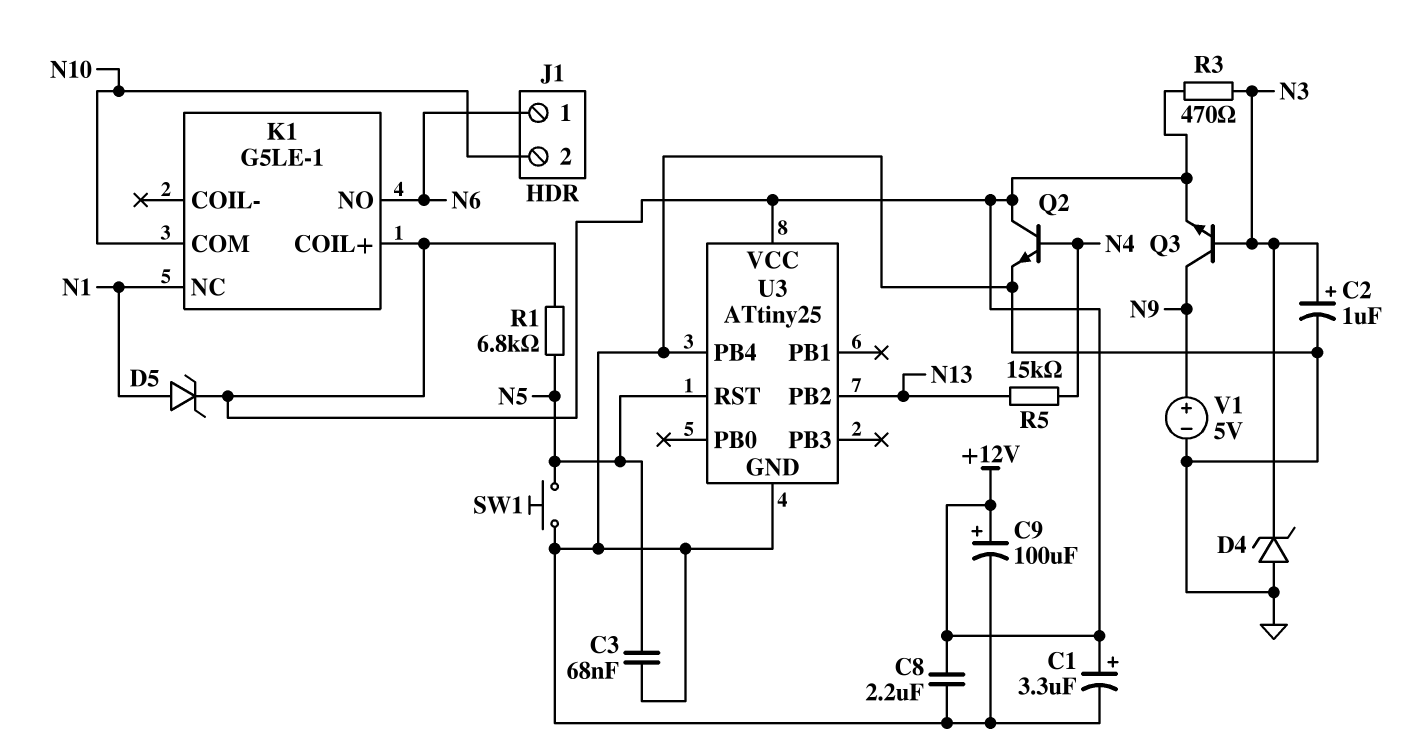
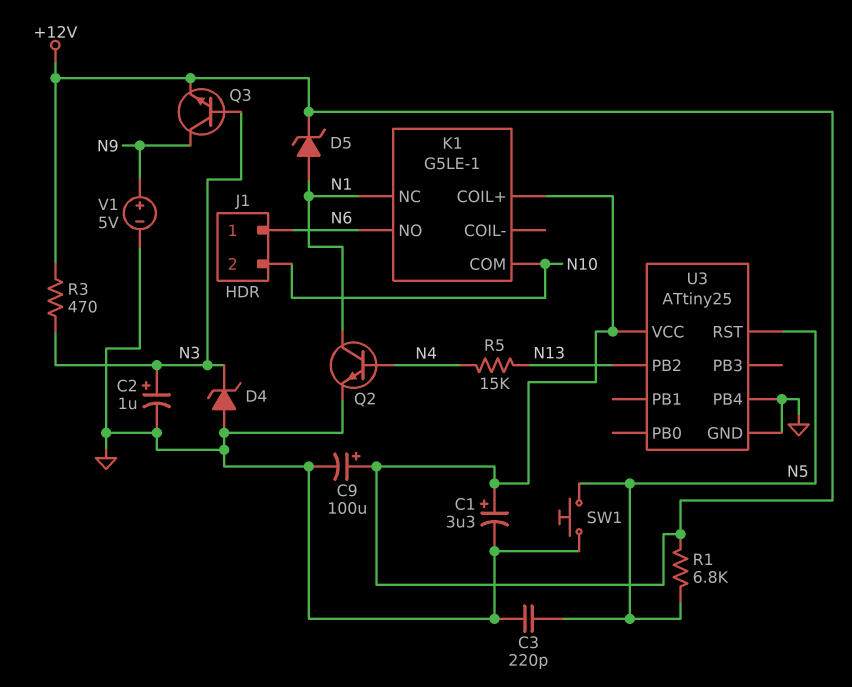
C3: 68nF (GND, N5) -> 220pF (GND, N5)
C8: 2.2uF (+12V, GND) -> none
Q2: NPN (B N4, C +12V, E GND) -> NPN (B N4, C N1, E GND)

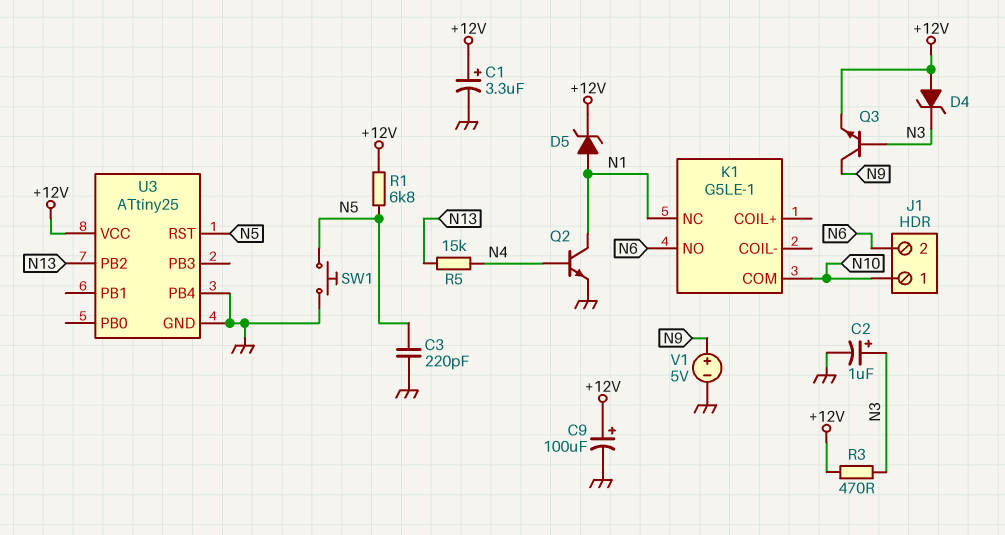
D4: zener (A GND, K N3) -> zener (A +12V, K N3)
J1 pin 1: N6 -> N10
J1 pin 2: N10 -> N6
K1 pin COIL+: +12V -> none

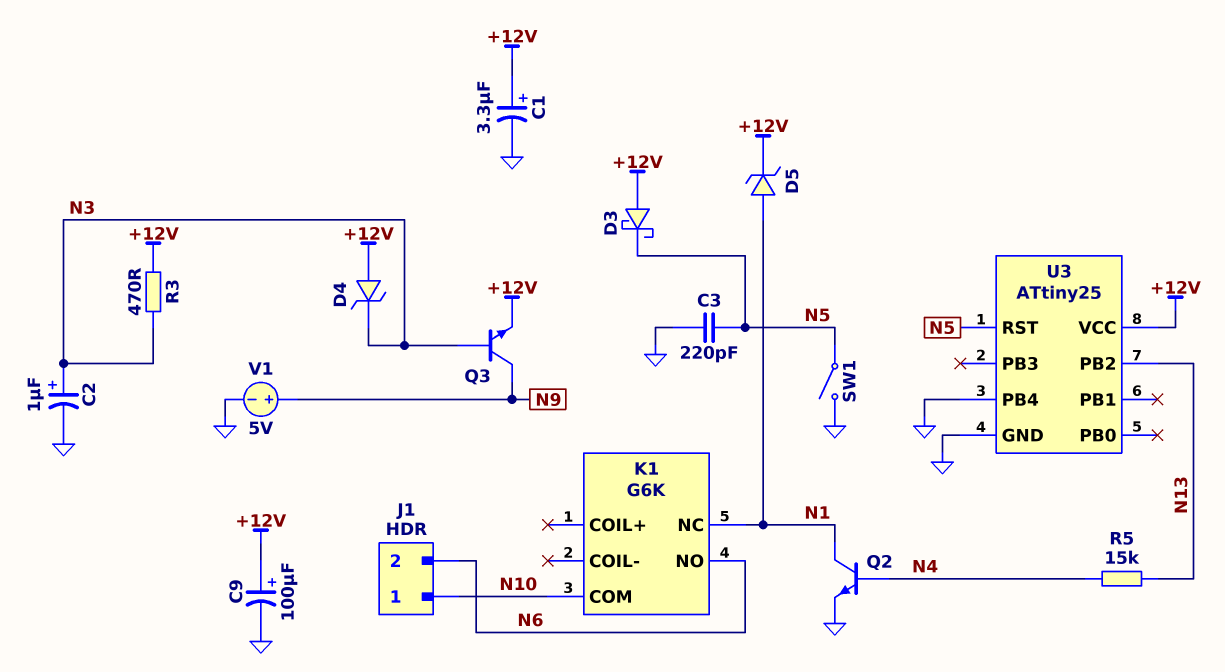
D3: none -> schottky (A +12V, K N5)
K1: G5LE-1 -> G6K
R1: 6.8k (+12V, N5) -> none
SW1: button (GND, N5) -> switch (GND, N5)

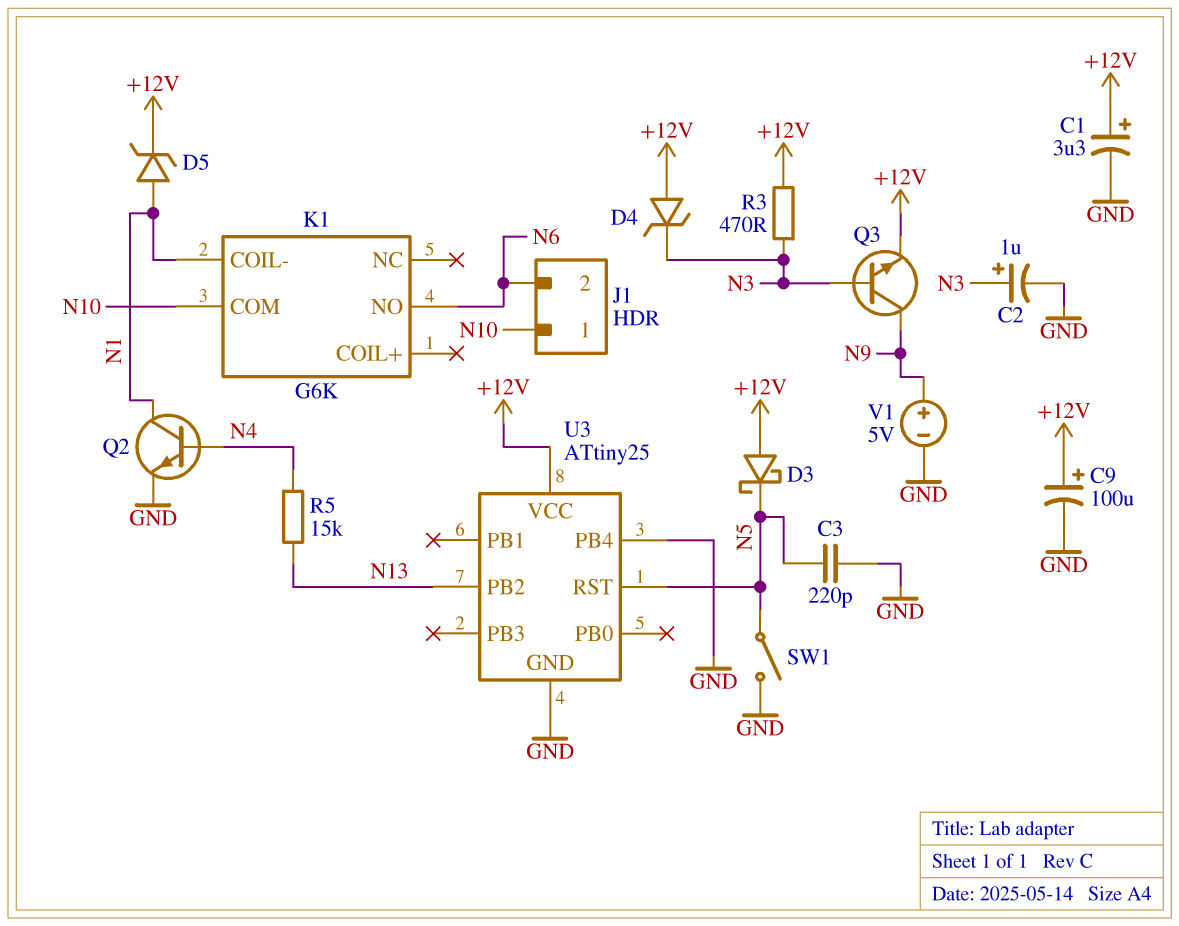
K1 pin COIL-: none -> N1
K1 pin NC: N1 -> none

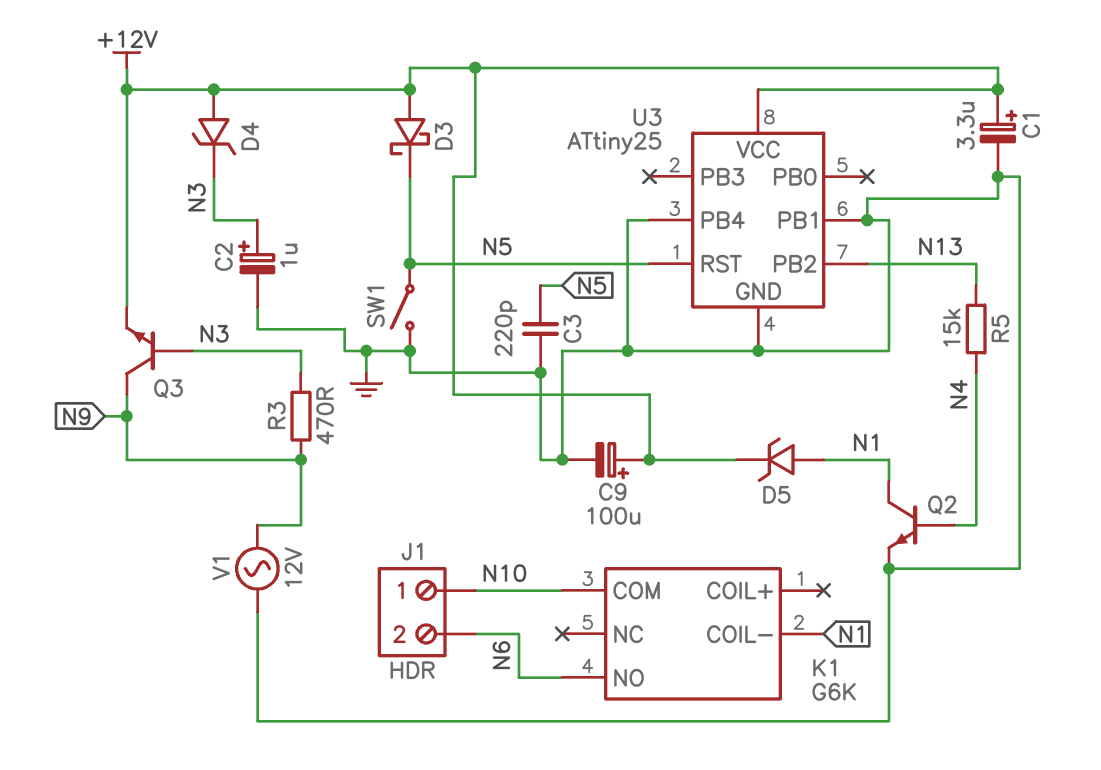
R3: 470 (+12V, N3) -> 470 (N3, N9)
U3 pin PB1: none -> GND
V1: 5V (plus N9, minus GND) -> AC 12V (GND, N9)

